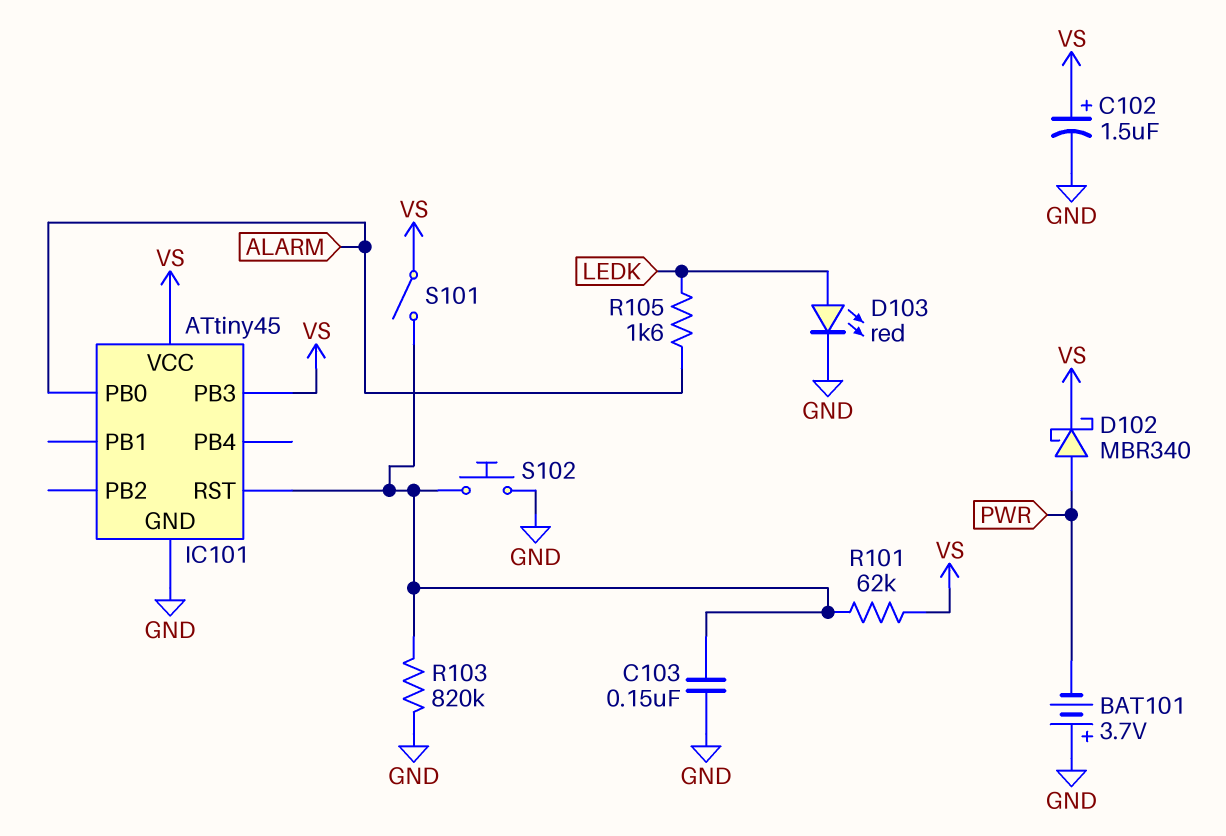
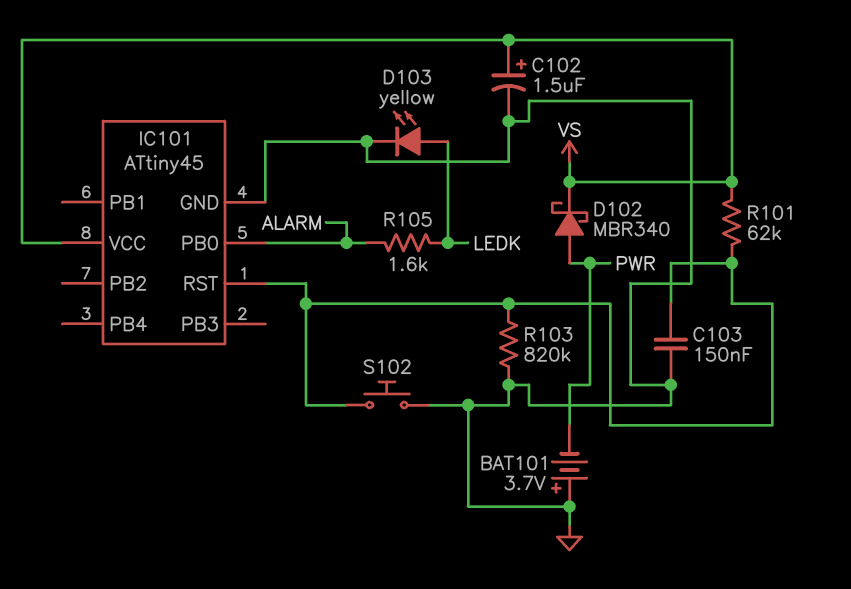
D103: LED red (A LEDK, K GND) -> LED yellow (A LEDK, K GND)
IC101 pin PB3: VS -> none
S101: switch (IC101/RST, VS) -> none

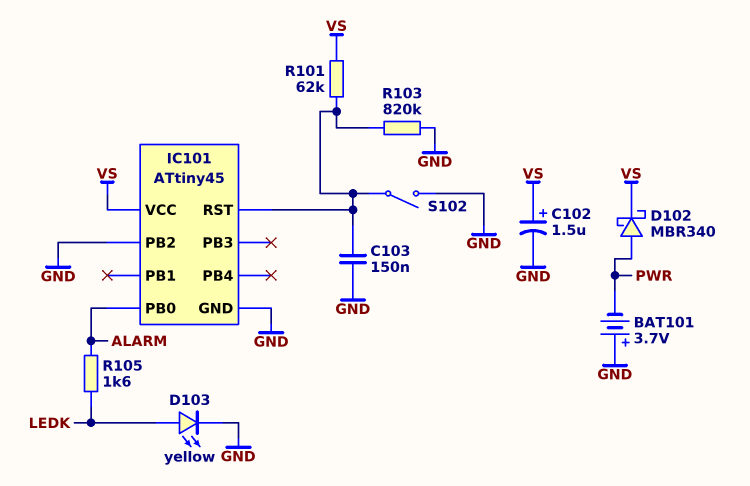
IC101 pin PB2: none -> GND
S102: button (GND, IC101/RST) -> switch (GND, IC101/RST)

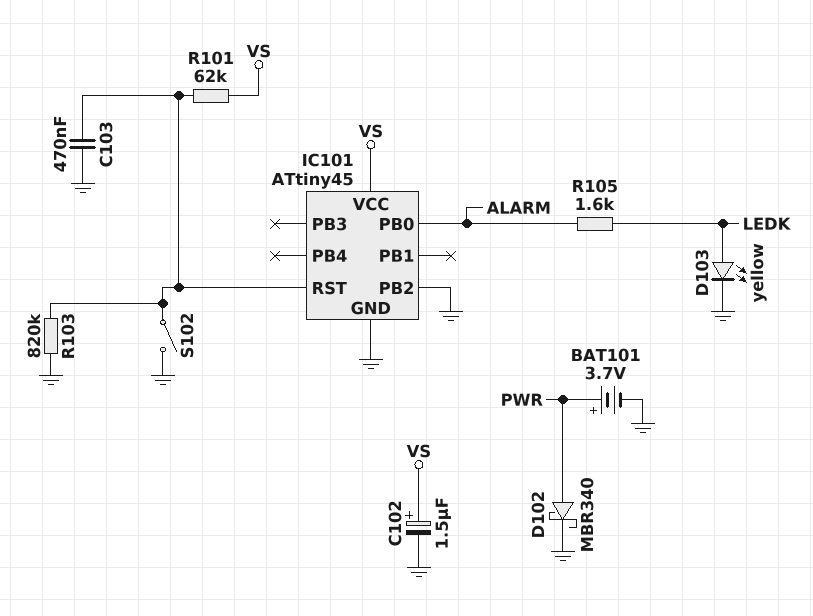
BAT101: 3.7V (plus GND, minus PWR) -> 3.7V (plus PWR, minus GND)
C103: 150nF (GND, IC101/RST) -> 470nF (GND, IC101/RST)
D102: schottky MBR340 (A PWR, K VS) -> schottky MBR340 (A PWR, K GND)

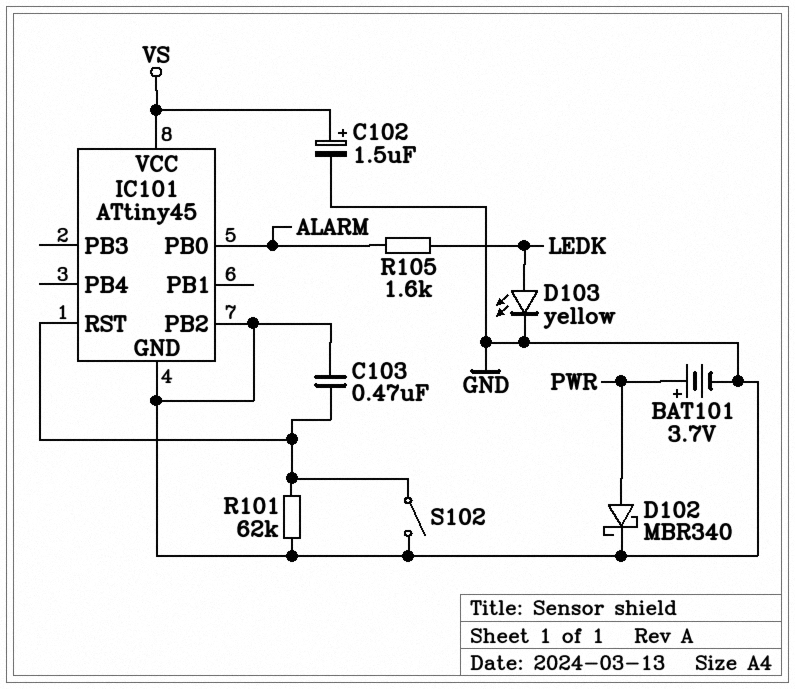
R101: 62k (IC101/RST, VS) -> 62k (GND, IC101/RST)
R103: 820k (GND, IC101/RST) -> none

